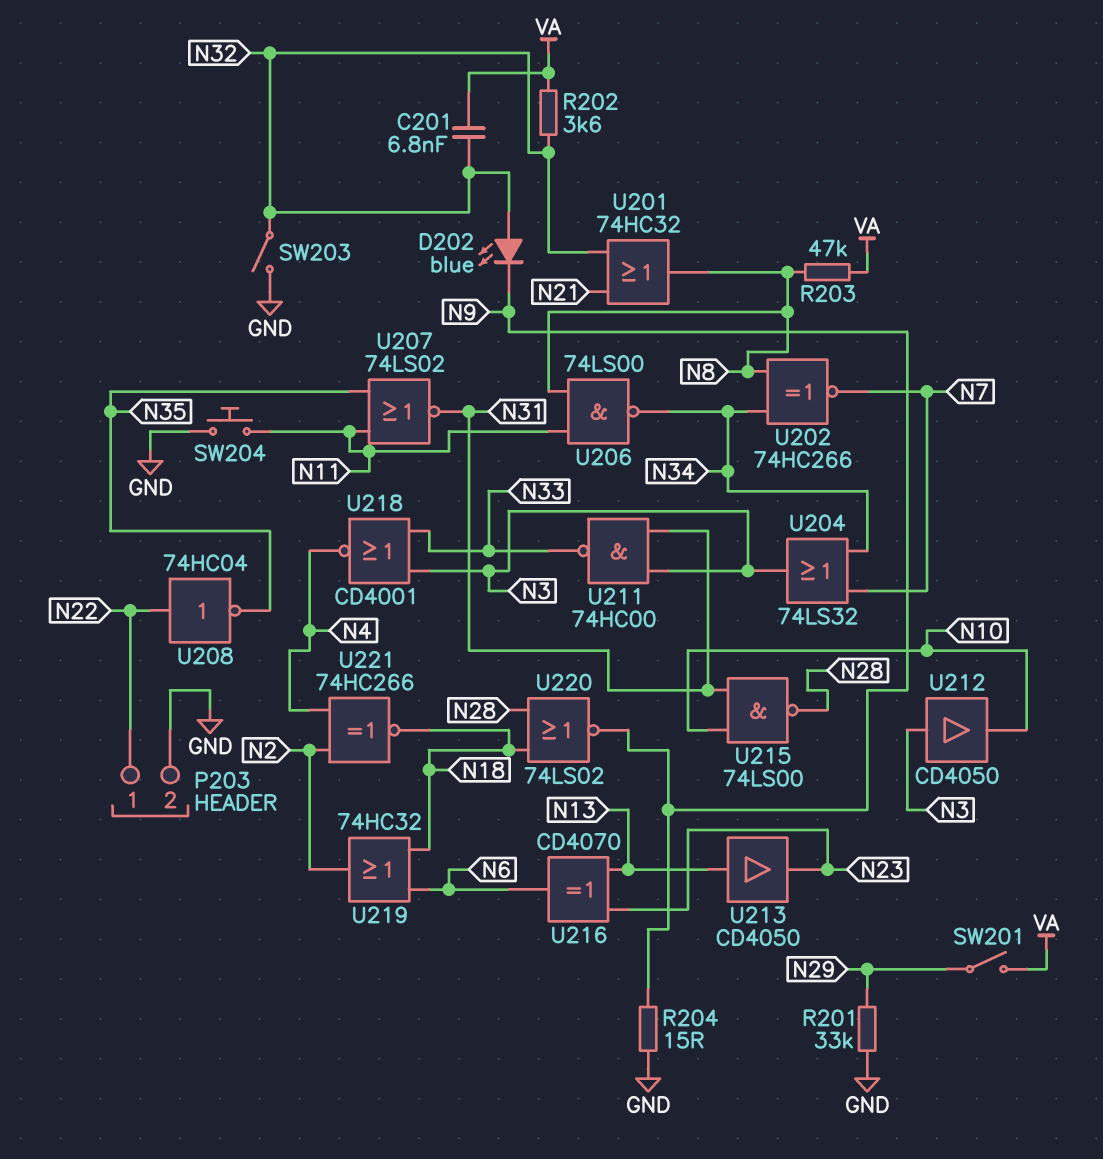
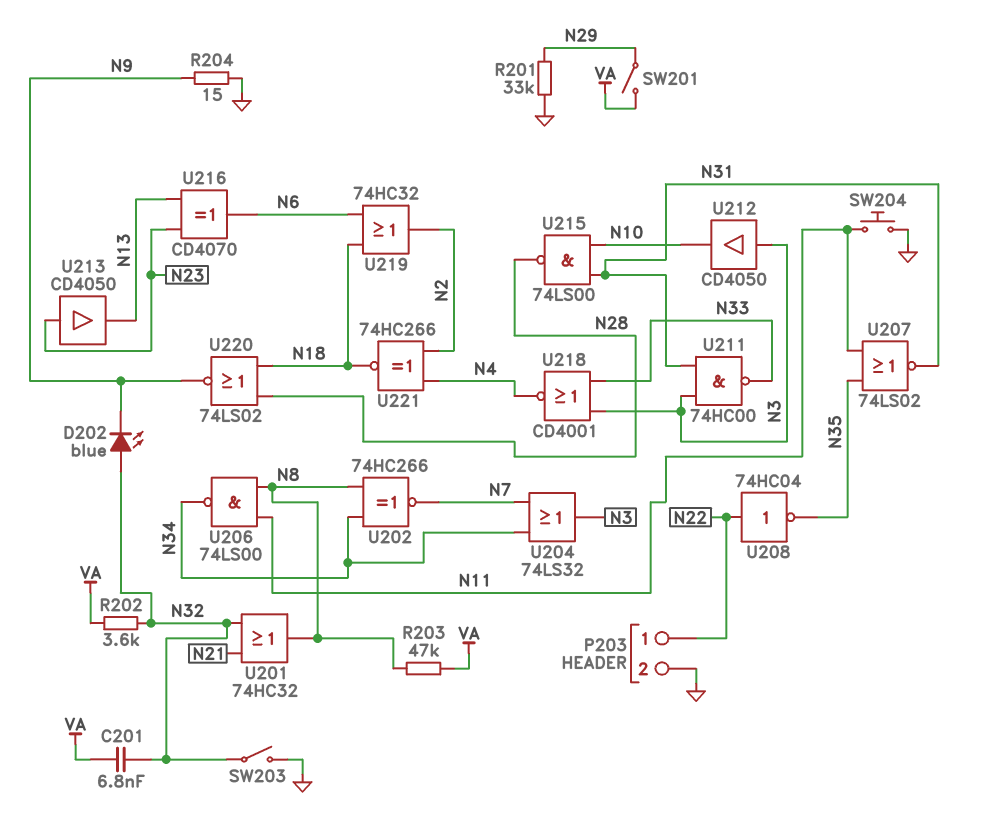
U213: buffer CD4050 (in N13, out N23) -> buffer CD4050 (in N23, out N13)

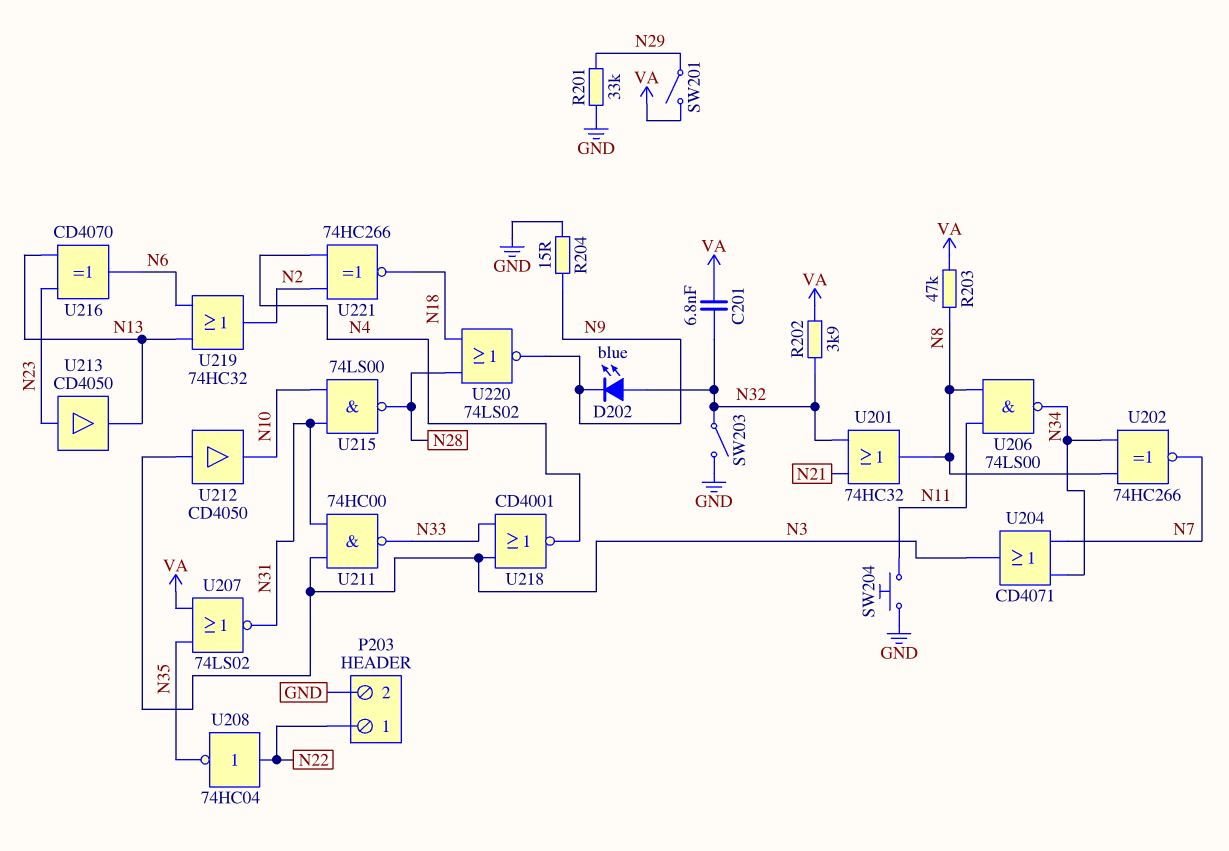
R202: 3.6k (N32, VA) -> 3.9k (N32, VA)
U204: OR 74LS32 (in N7, in N34, out N3) -> OR CD4071 (in N7, in N34, out N3)
U207: NOR 74LS02 (in N11, in N35, out N31) -> NOR 74LS02 (in N35, in VA, out N31)
U219: OR 74HC32 (in N6, in N18, out N2) -> OR 74HC32 (in N6, in N13, out N2)

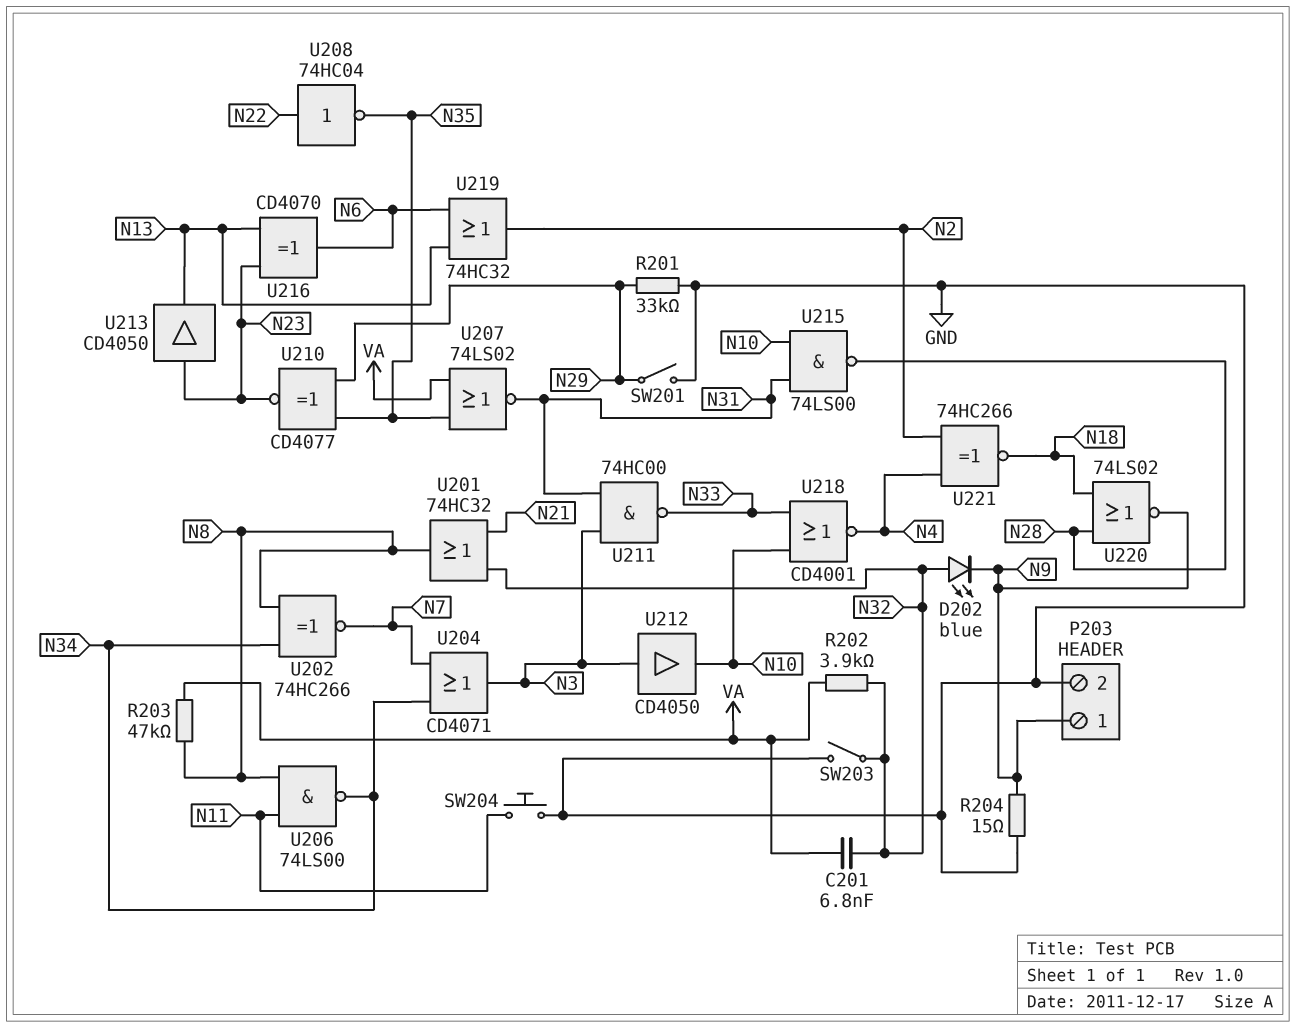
P203 pin 1: N22 -> N9
SW201: switch (N29, VA) -> switch (GND, N29)
U210: none -> XNOR CD4077 (in N29, in N35, out N23)
U218: NOR CD4001 (in N3, in N33, out N4) -> NOR CD4001 (in N10, in N33, out N4)

